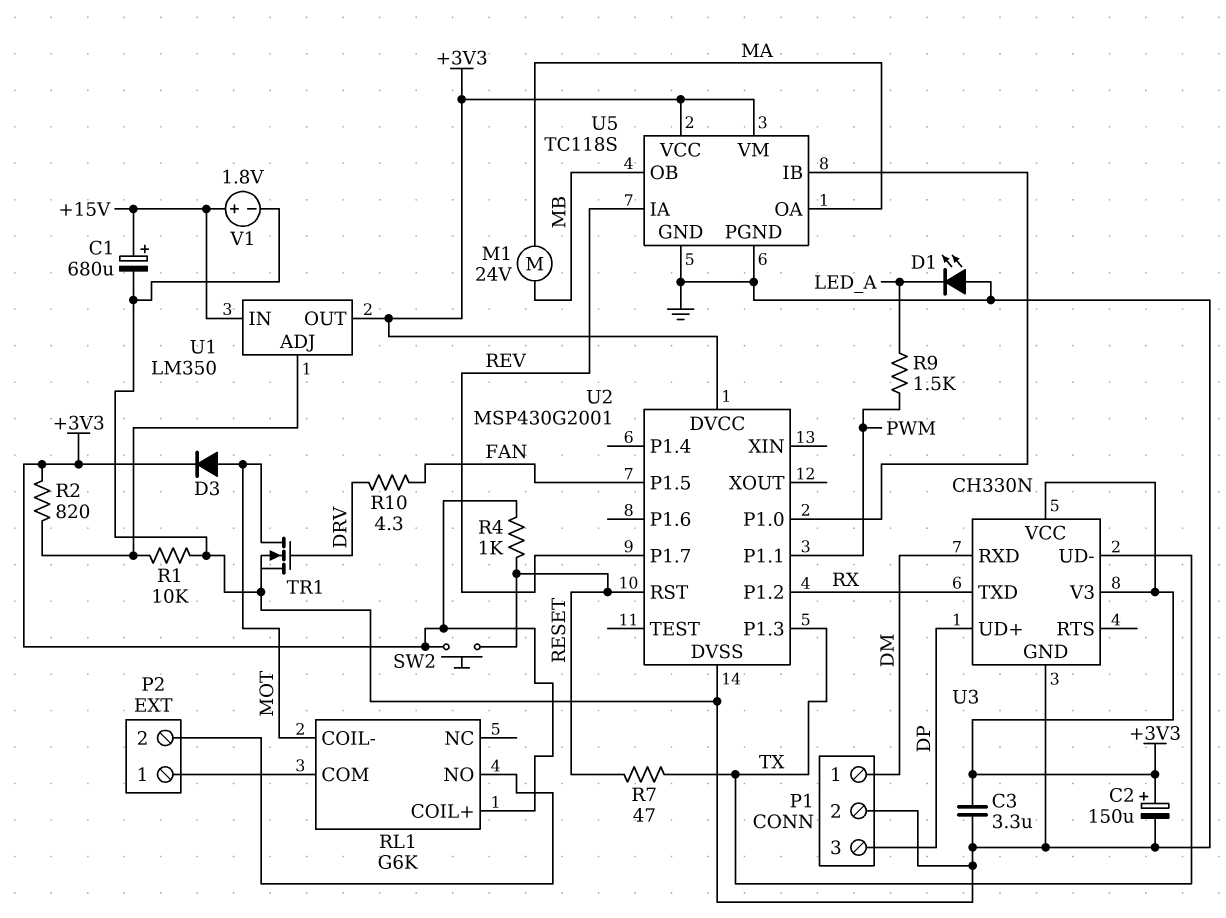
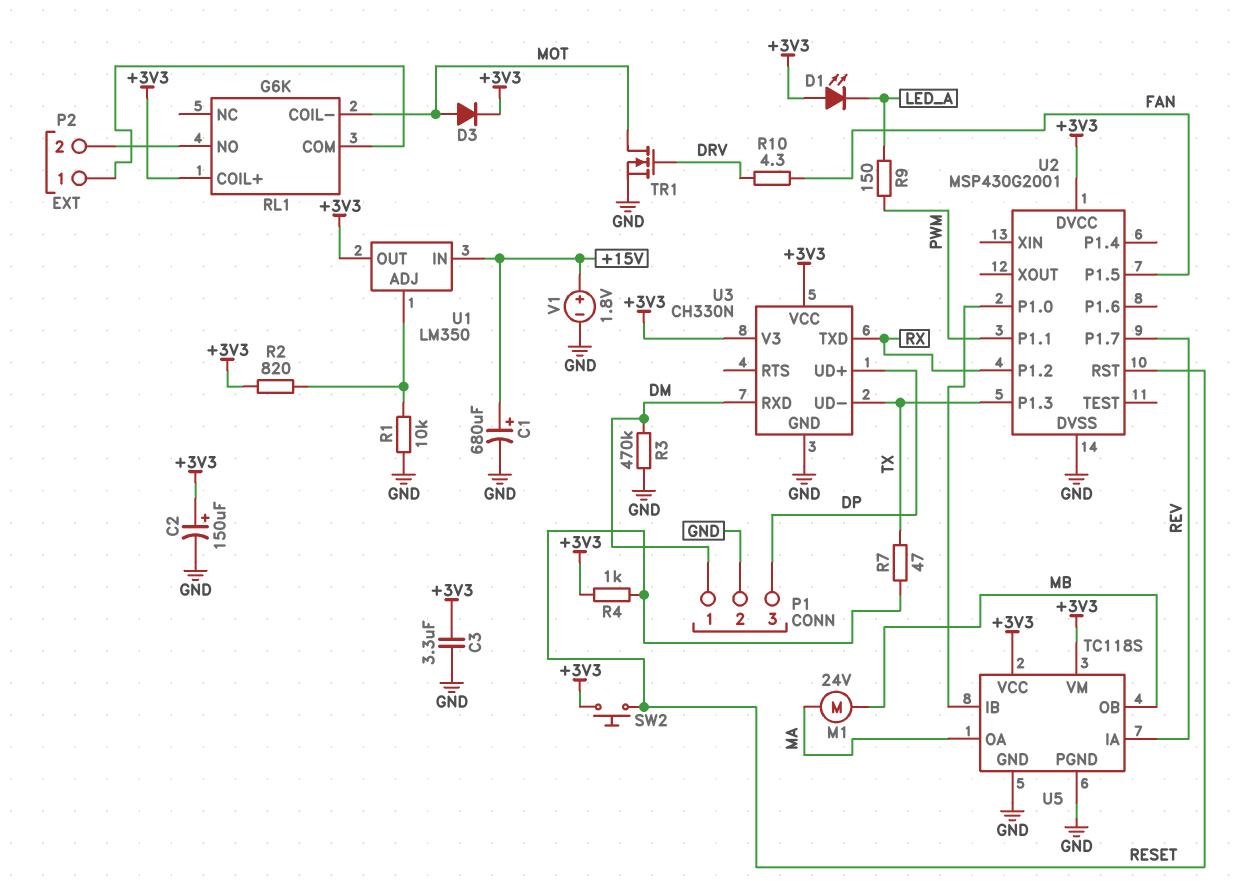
D1: LED (A GND, K LED_A) -> LED (A +3V3, K LED_A)
R3: none -> 470k (DM, GND)
R9: 1.5k (LED_A, PWM) -> 150 (LED_A, PWM)

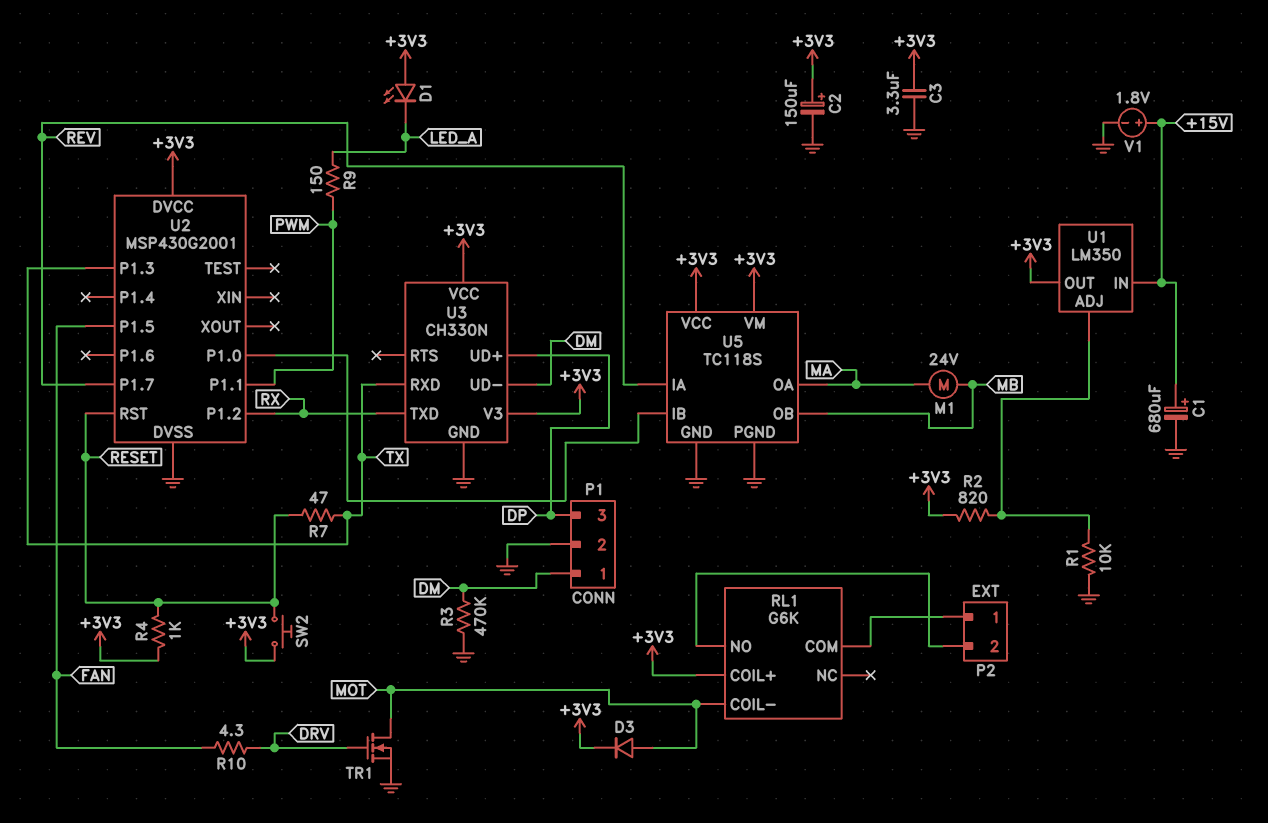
U3 pin RXD: DM -> TX
U3 pin UD-: TX -> DM

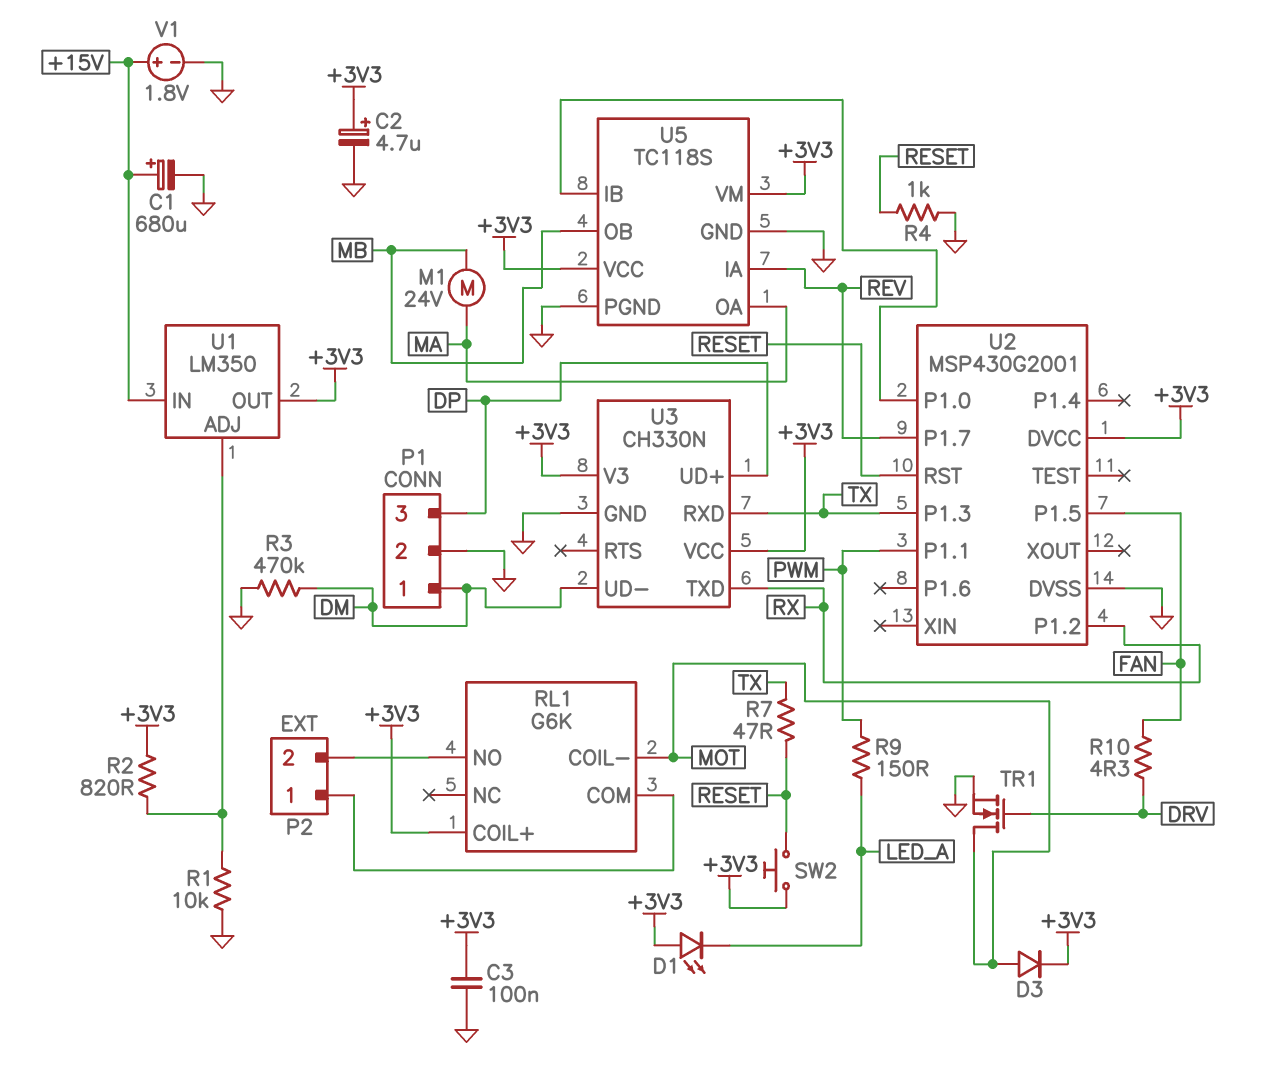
C2: 150uF (plus +3V3, minus GND) -> 4.7uF (plus +3V3, minus GND)
C3: 3.3uF (+3V3, GND) -> 100nF (+3V3, GND)
R4: 1k (+3V3, RESET) -> 1k (GND, RESET)

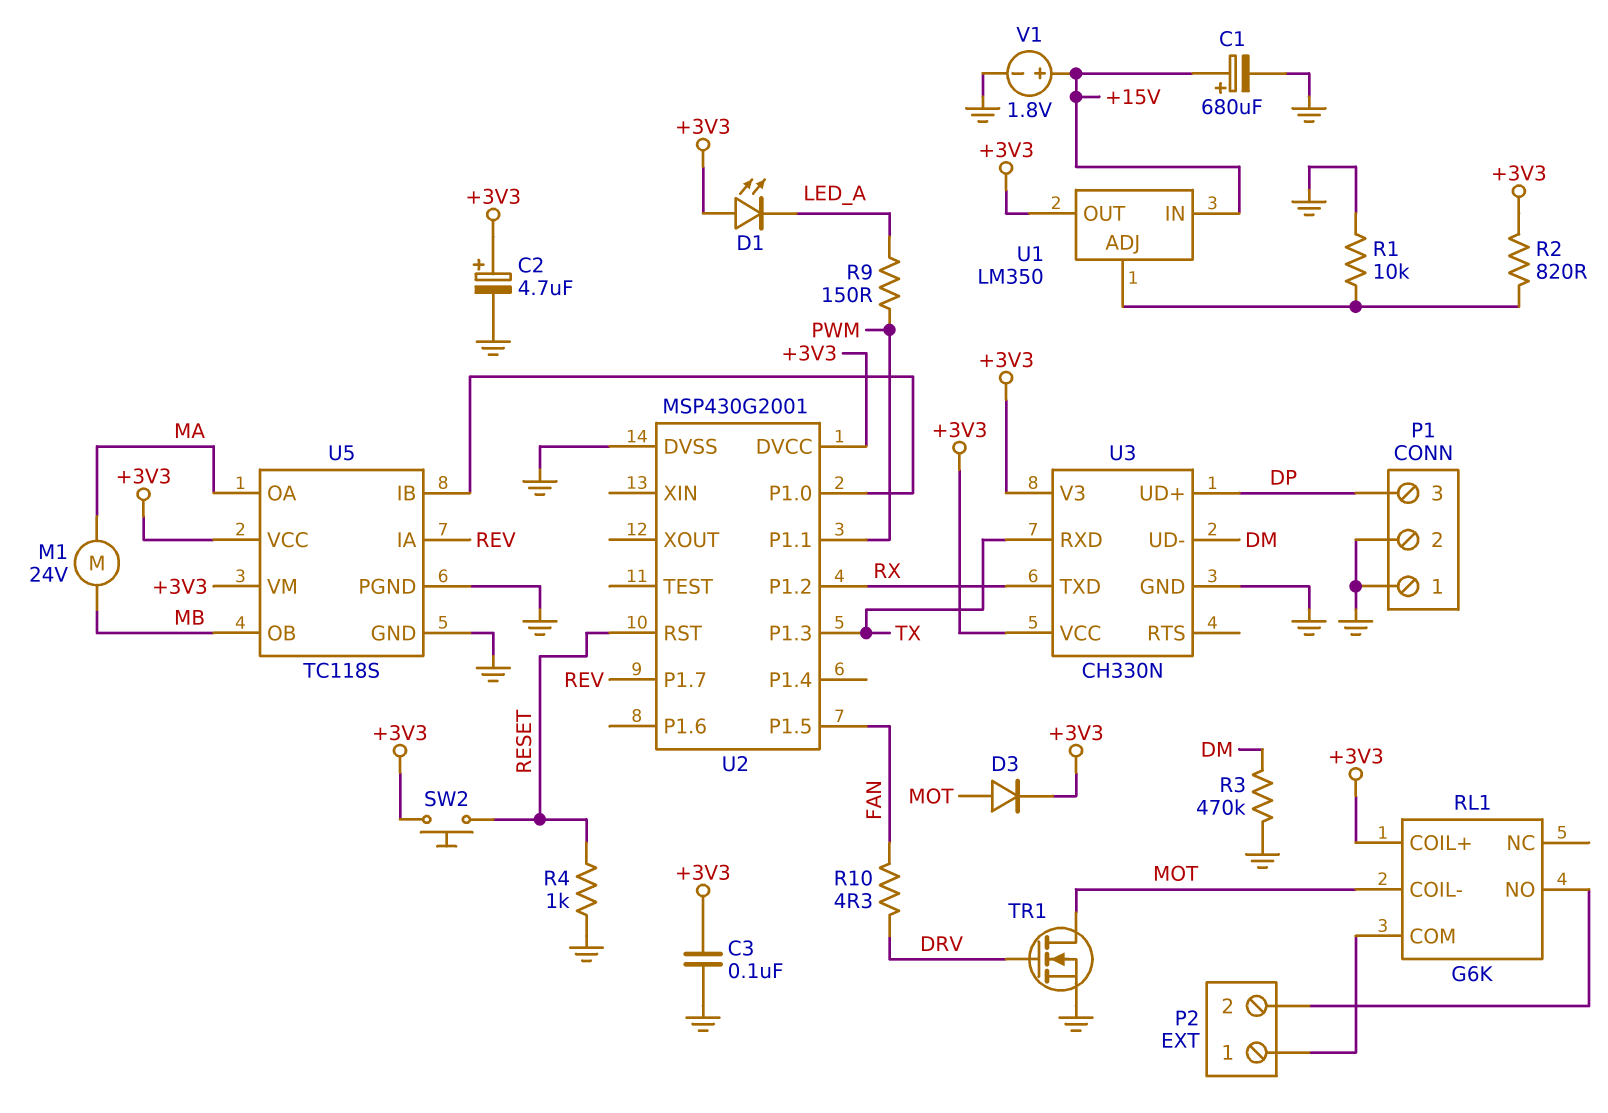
P1 pin 1: DM -> GND
R7: 47 (RESET, TX) -> none

